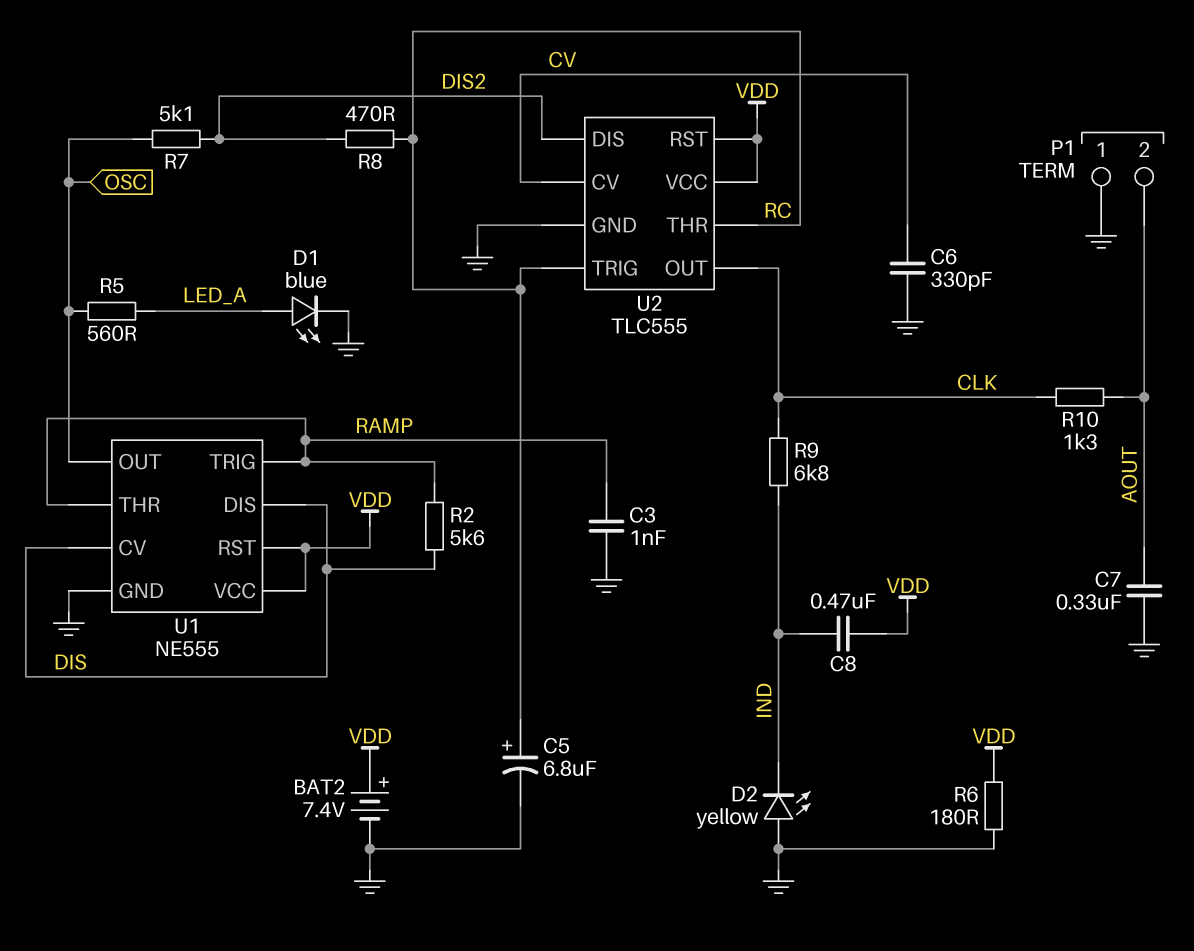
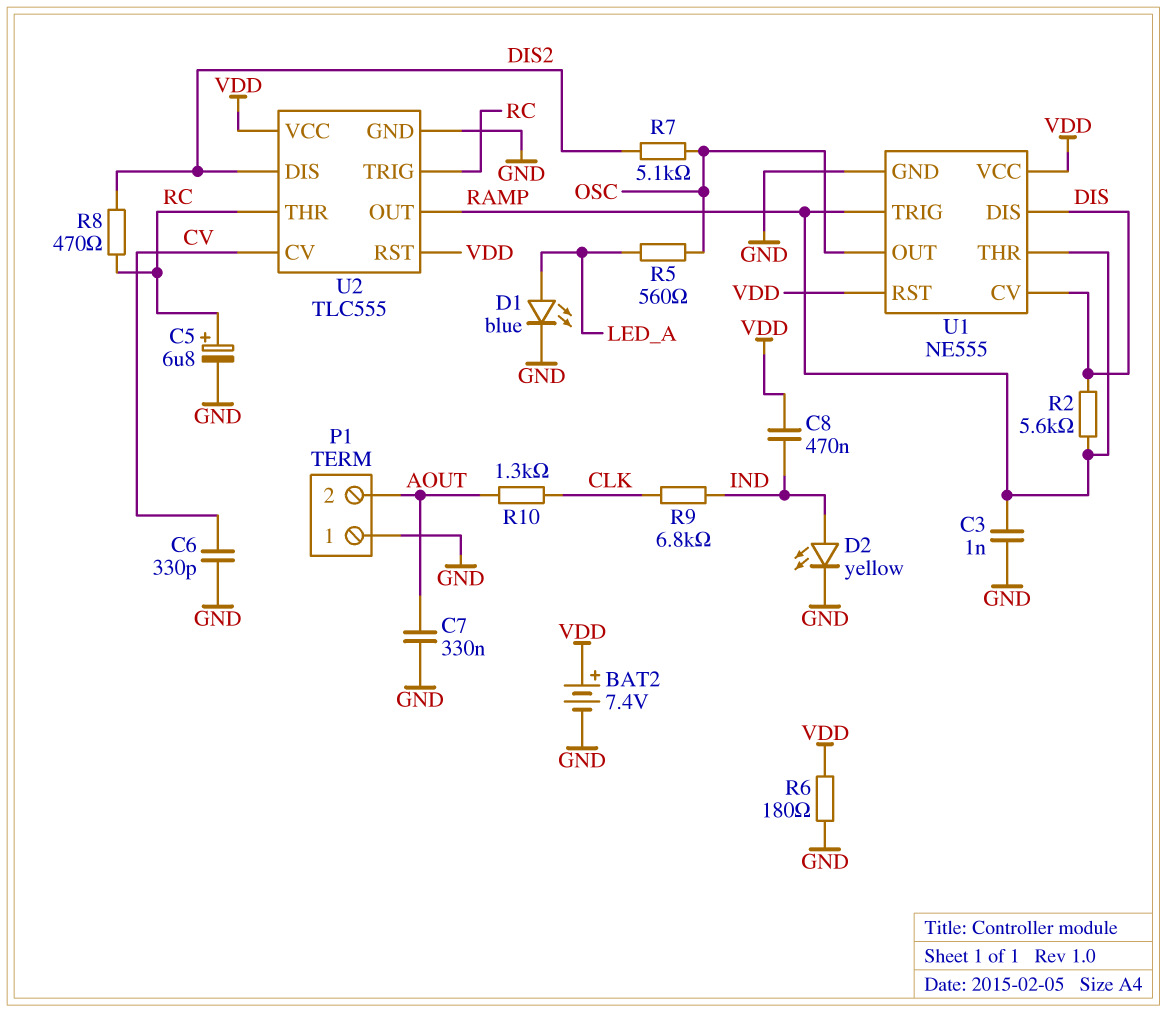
D2: LED yellow (A GND, K IND) -> LED yellow (A IND, K GND)
U2 pin OUT: CLK -> RAMP

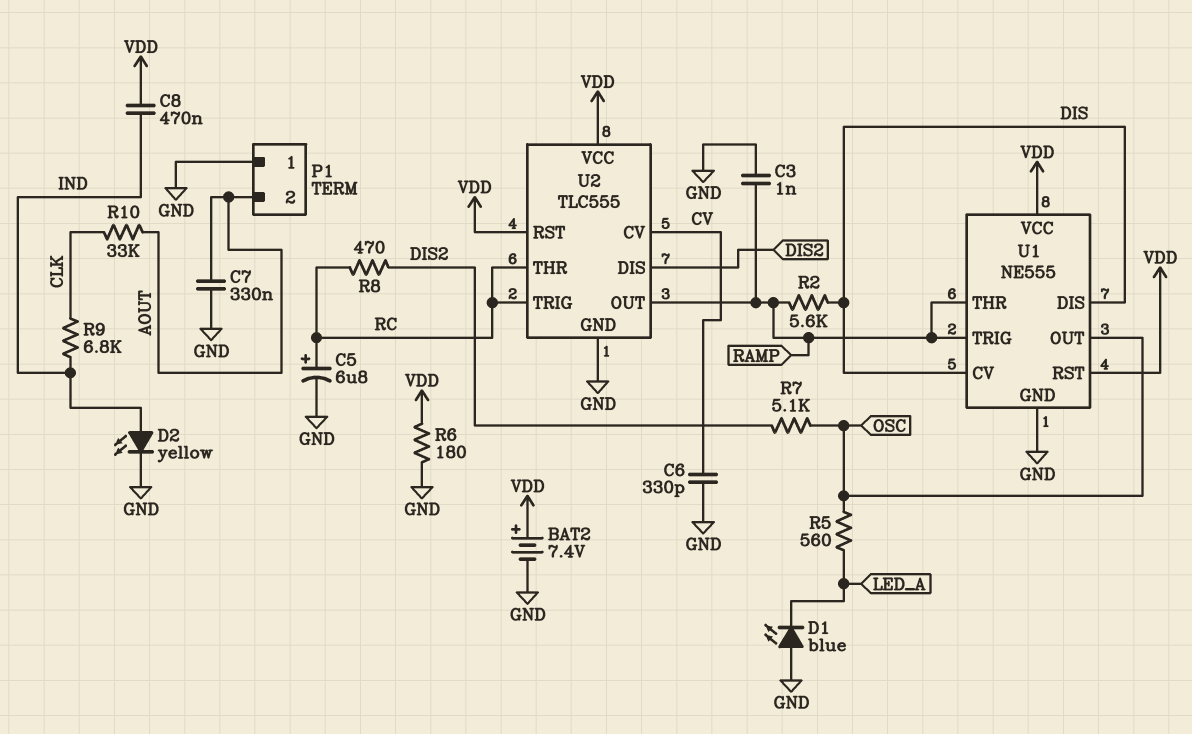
D1: LED blue (A LED_A, K GND) -> LED blue (A GND, K LED_A)
R10: 1.3k (AOUT, CLK) -> 33k (AOUT, CLK)

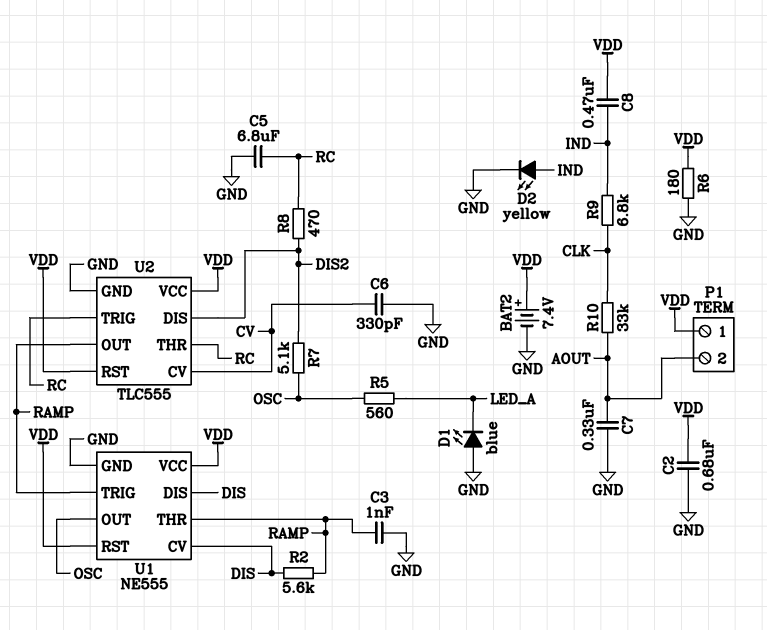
C2: none -> 680nF (GND, VDD)
C5: 6.8uF (plus RC, minus GND) -> 6.8uF (GND, RC)
P1 pin 1: GND -> VDD

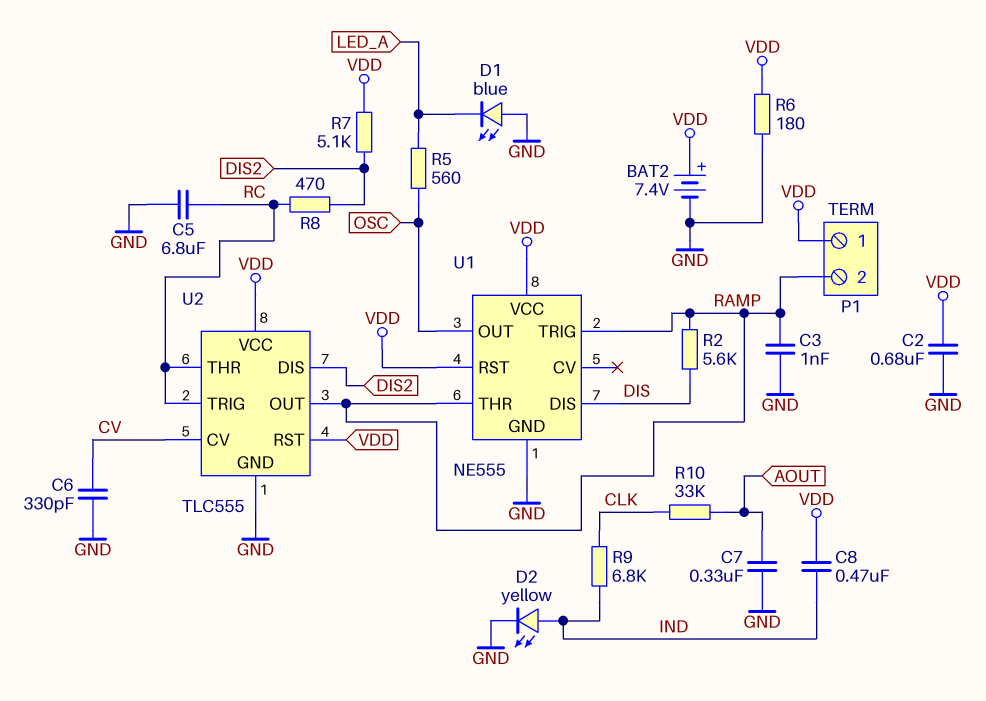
P1 pin 2: AOUT -> RAMP
R7: 5.1k (DIS2, OSC) -> 5.1k (DIS2, VDD)
U1 pin CV: DIS -> none

